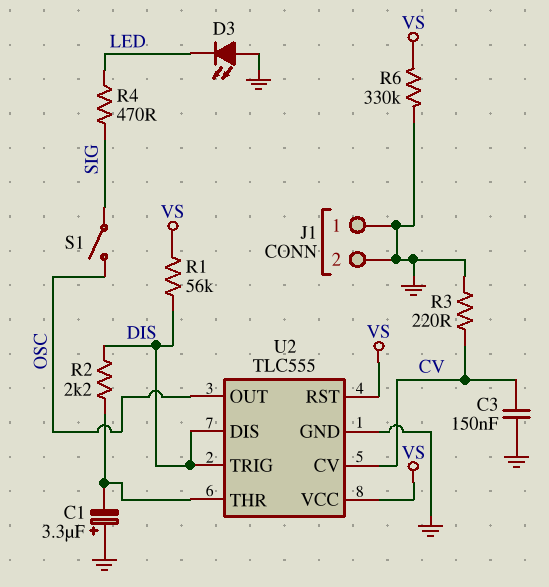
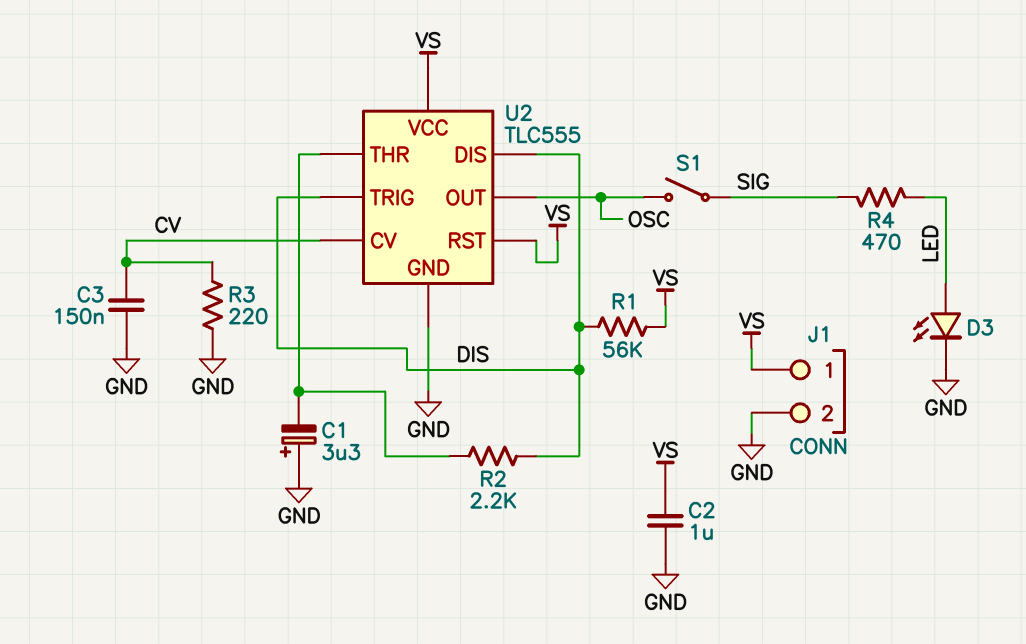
C2: none -> 1uF (GND, VS)
D3: LED (A GND, K LED) -> LED (A LED, K GND)
J1 pin 1: GND -> VS
R6: 330k (GND, VS) -> none

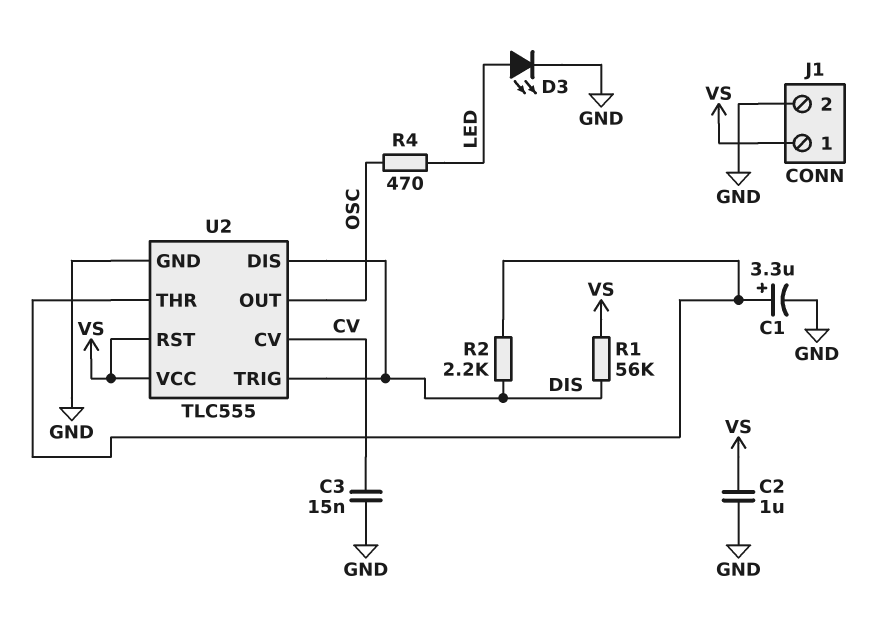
C1: 3.3uF (plus GND, minus U2/THR) -> 3.3uF (plus U2/THR, minus GND)
C3: 150nF (CV, GND) -> 15nF (CV, GND)
R3: 220 (CV, GND) -> none
R4: 470 (LED, SIG) -> 470 (LED, OSC)
S1: switch (OSC, SIG) -> none

